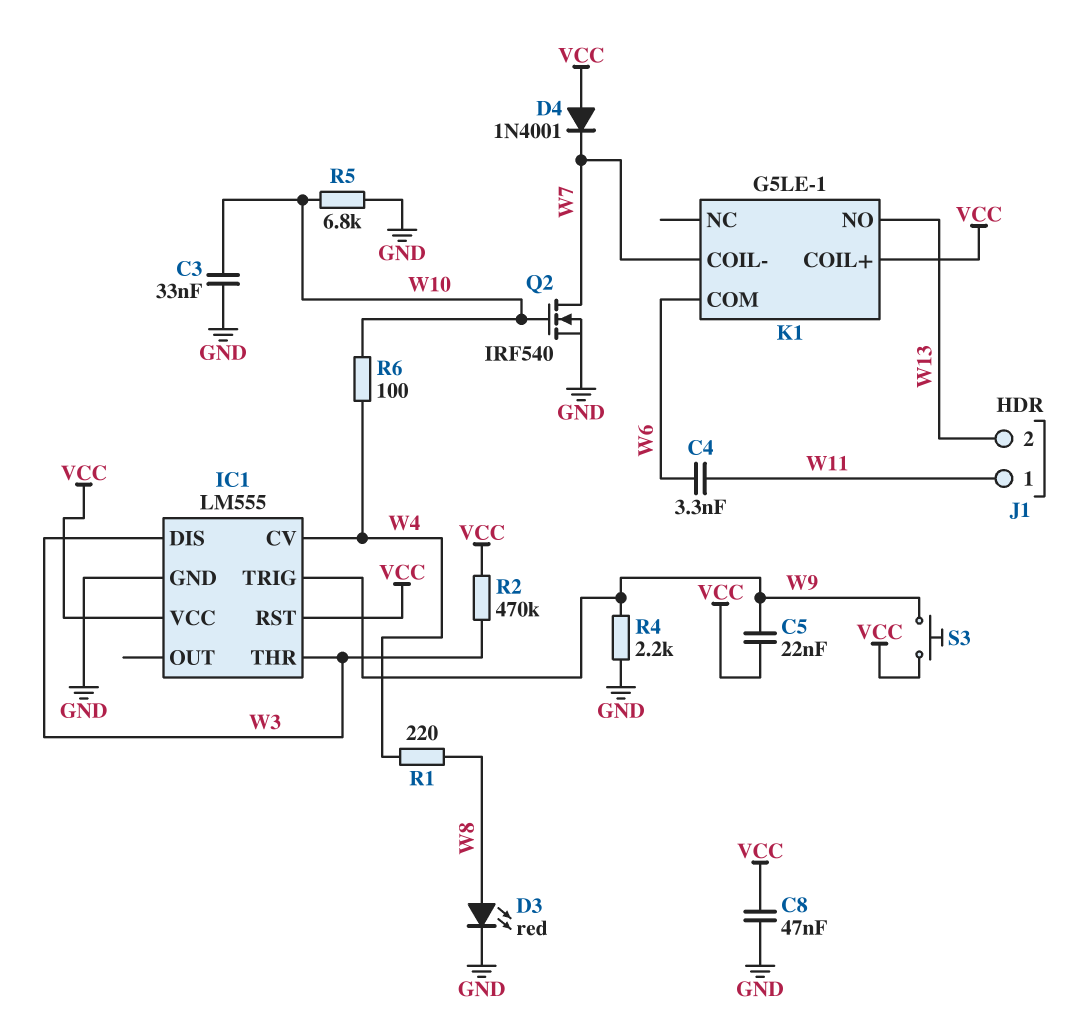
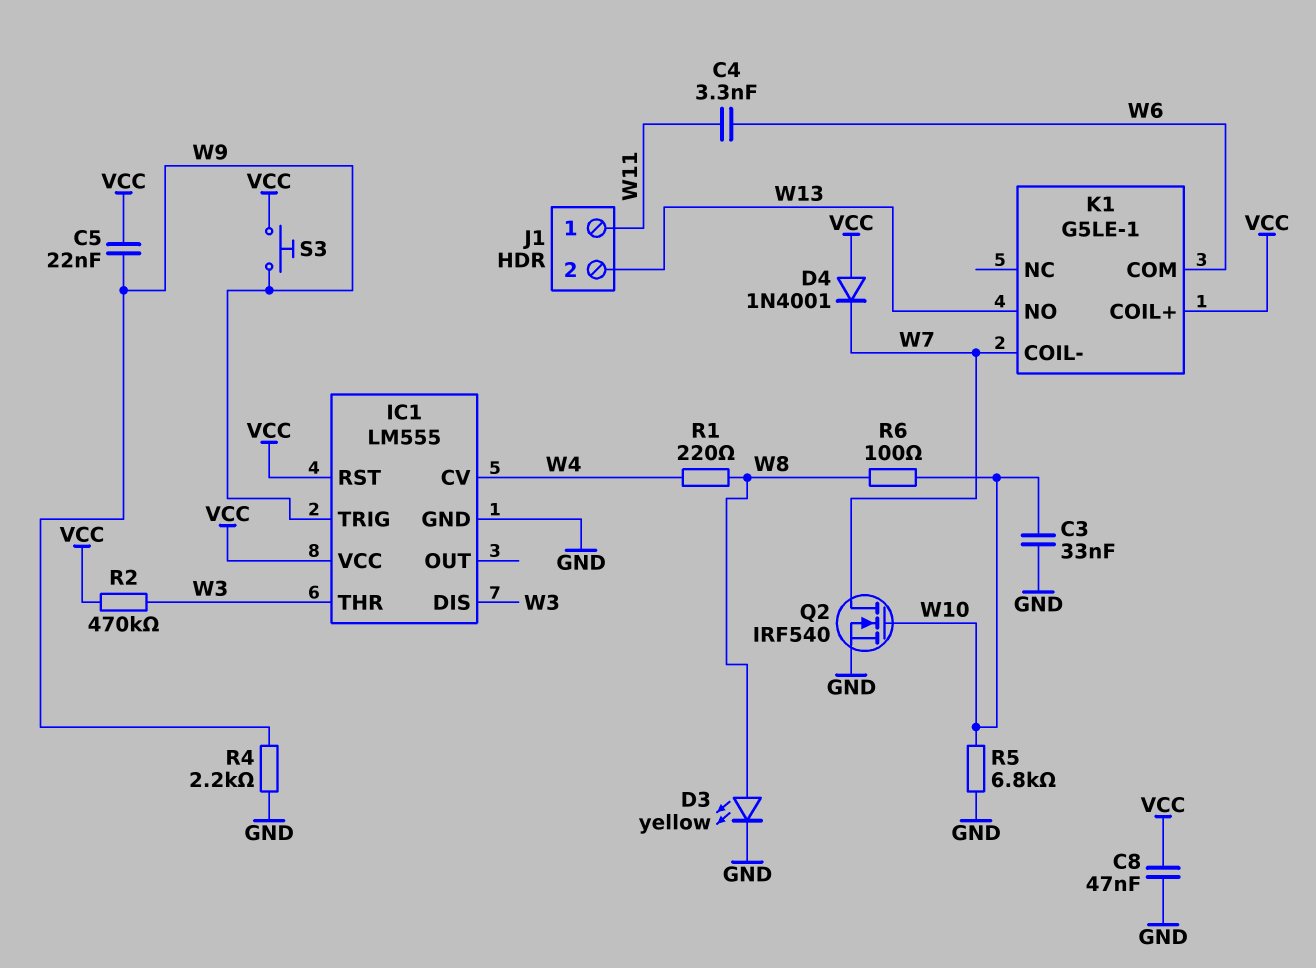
D3: LED red (A W8, K GND) -> LED yellow (A W8, K GND)
R6: 100 (W4, W10) -> 100 (W8, W10)

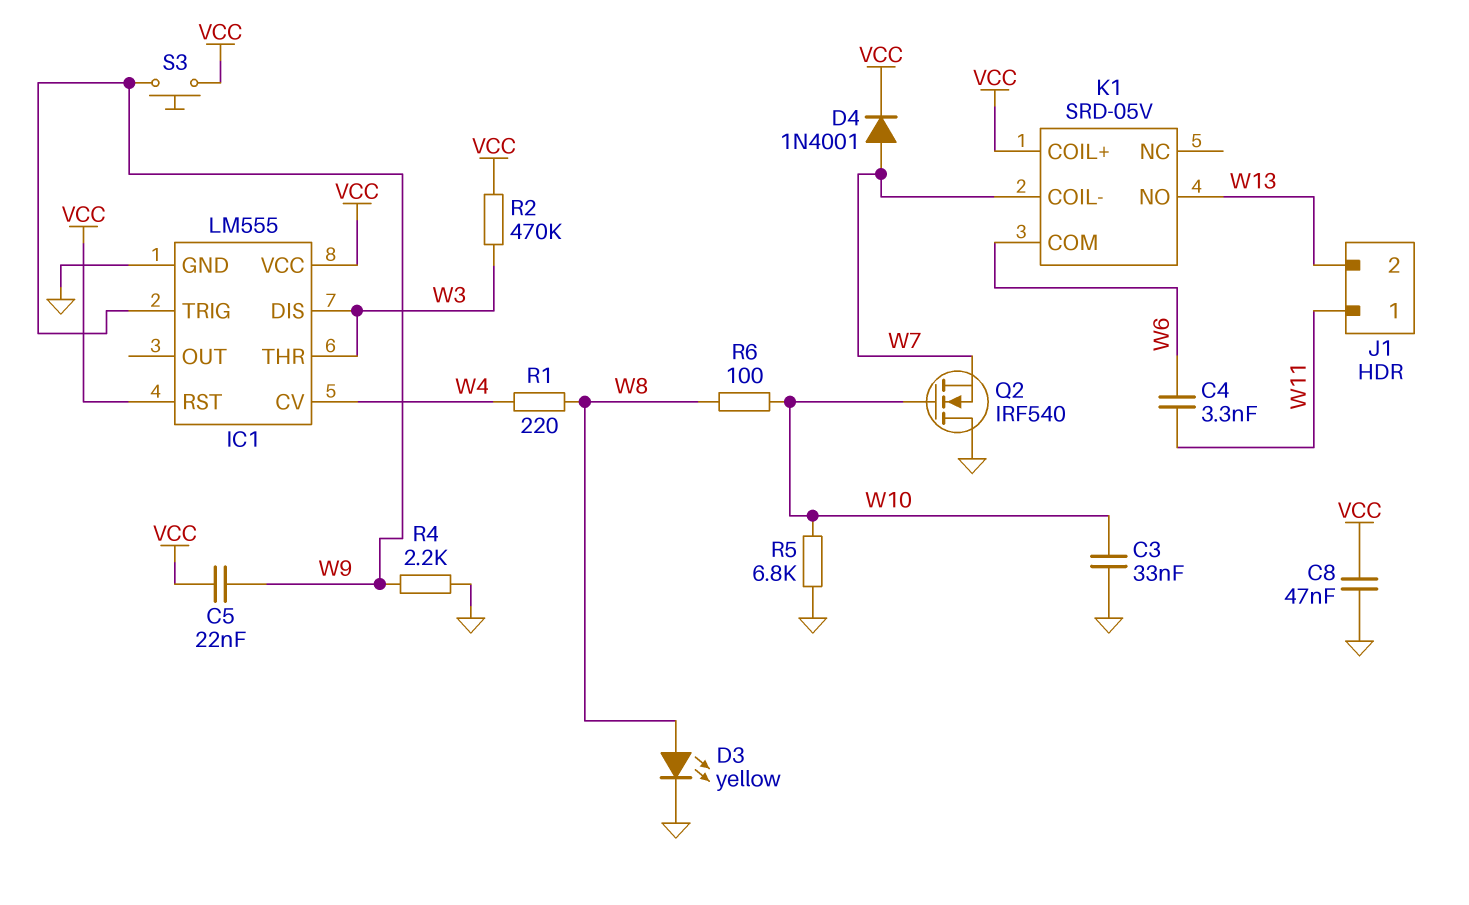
D4: diode 1N4001 (A VCC, K W7) -> diode 1N4001 (A W7, K VCC)
K1: G5LE-1 -> SRD-05V
Q2: NMOS IRF540 (G W10, D W7, S GND) -> NMOS IRF540 (G W10, D GND, S W7)

